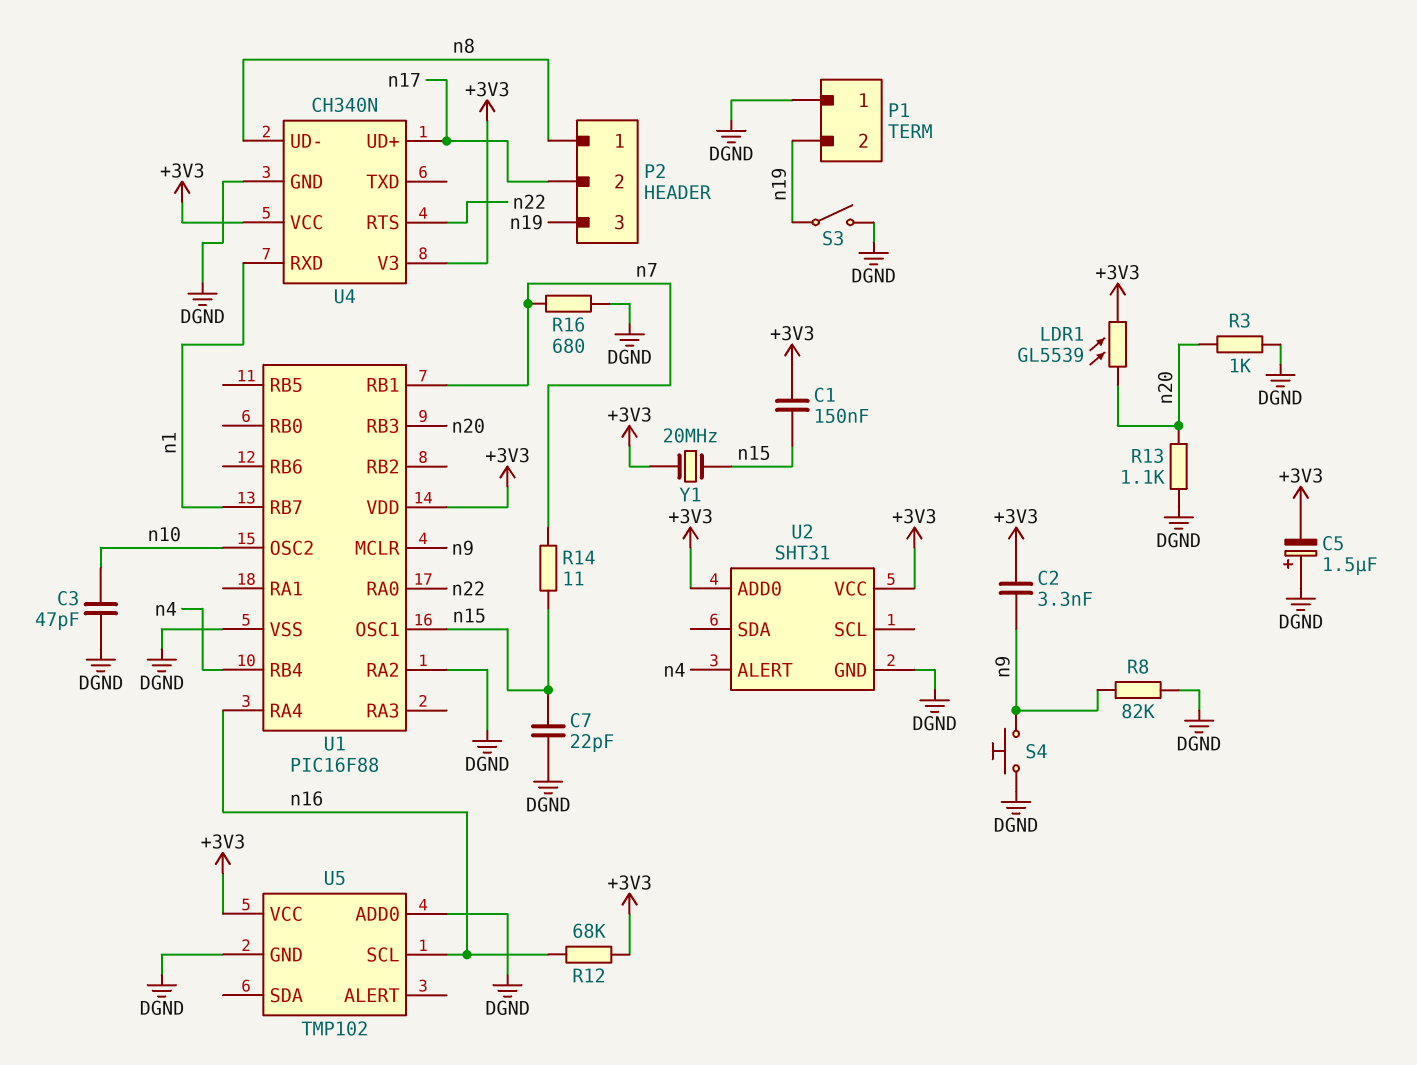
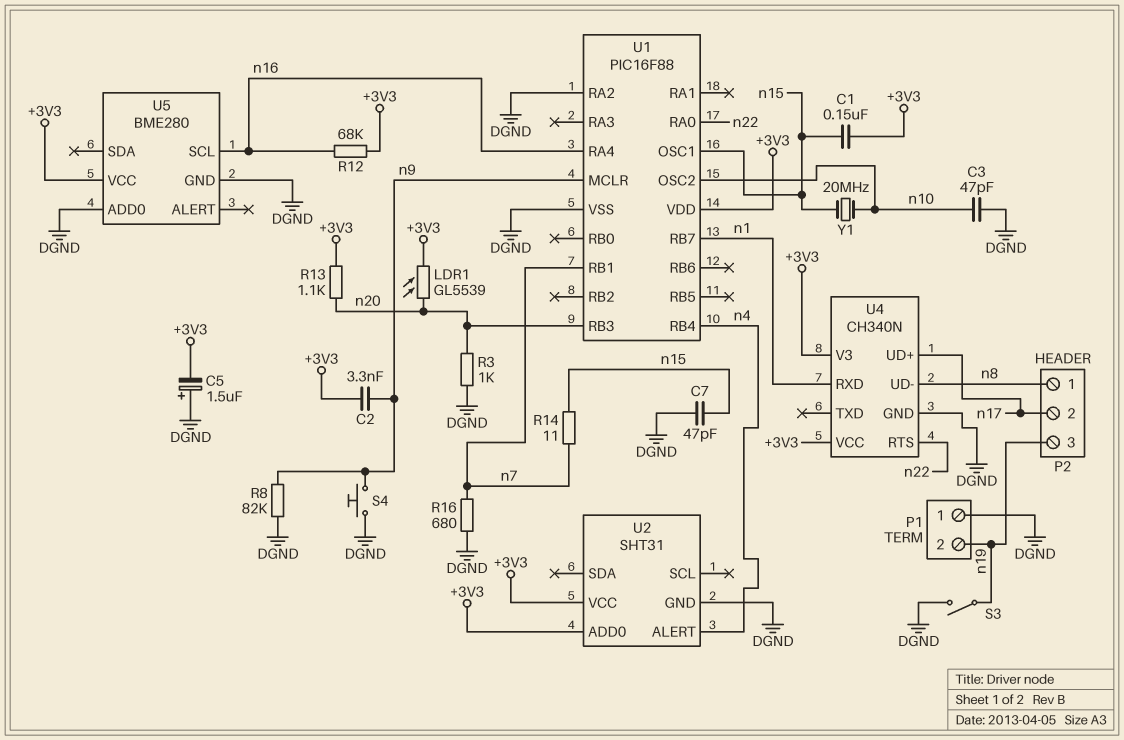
C7: 22pF (DGND, n15) -> 47pF (DGND, n15)
R13: 1.1k (DGND, n20) -> 1.1k (+3V3, n20)
U5: TMP102 -> BME280
Y1: 20MHz (+3V3, n15) -> 20MHz (n10, n15)

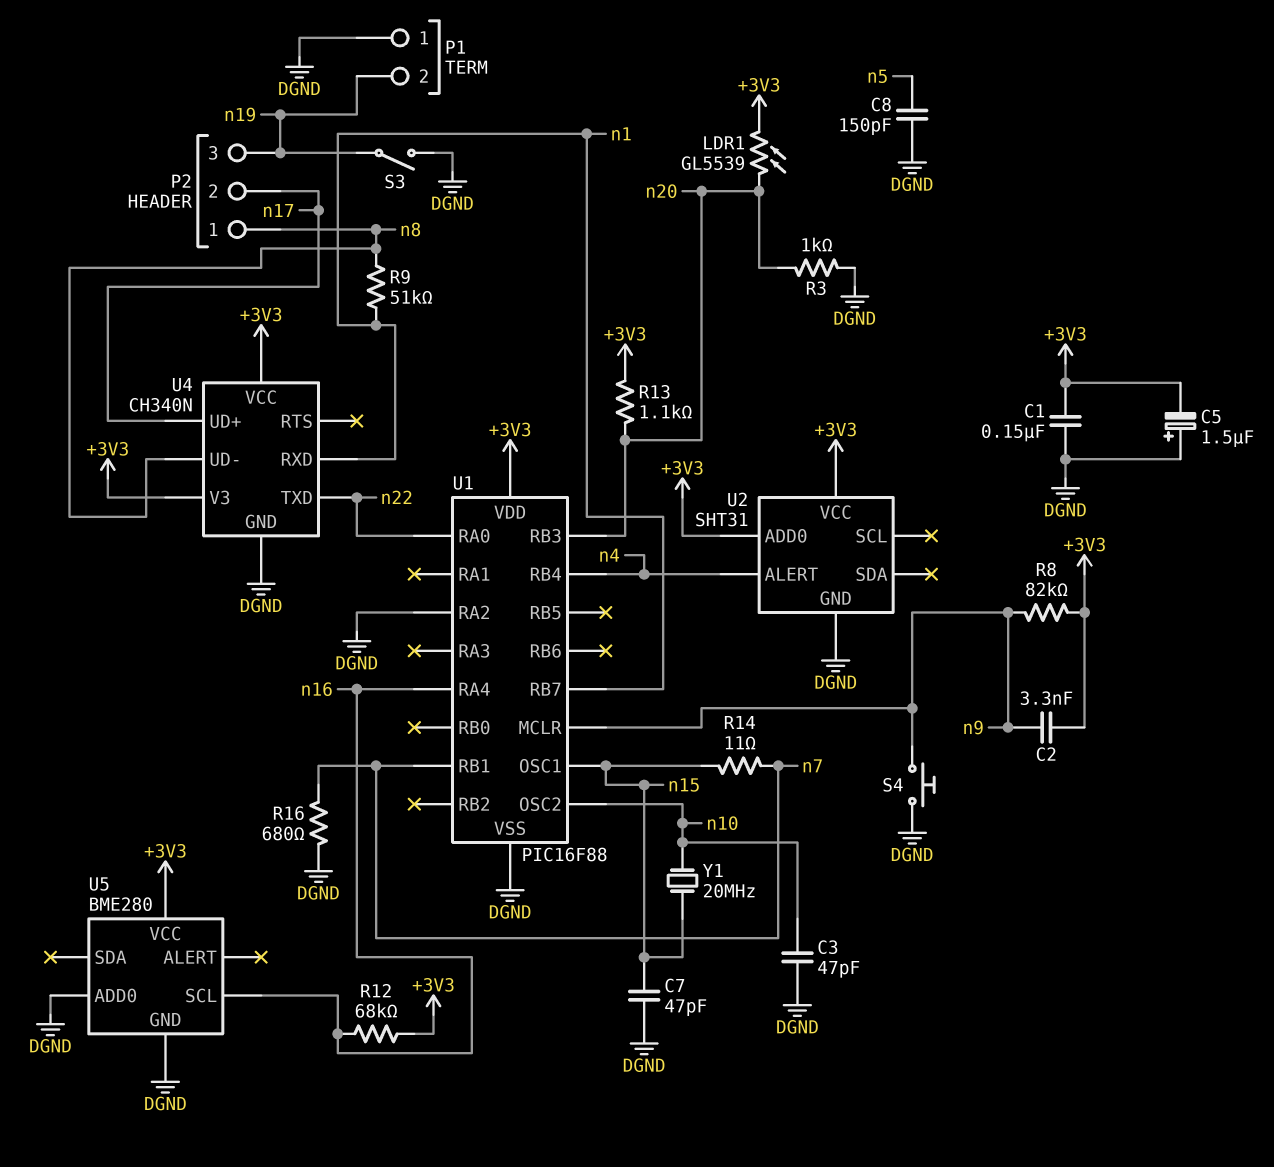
C1: 150nF (+3V3, n15) -> 150nF (+3V3, DGND)
C8: none -> 150pF (DGND, n5)
R8: 82k (DGND, n9) -> 82k (+3V3, n9)
R9: none -> 51k (n1, n8)
U4 pin RTS: n22 -> none
U4 pin TXD: none -> n22

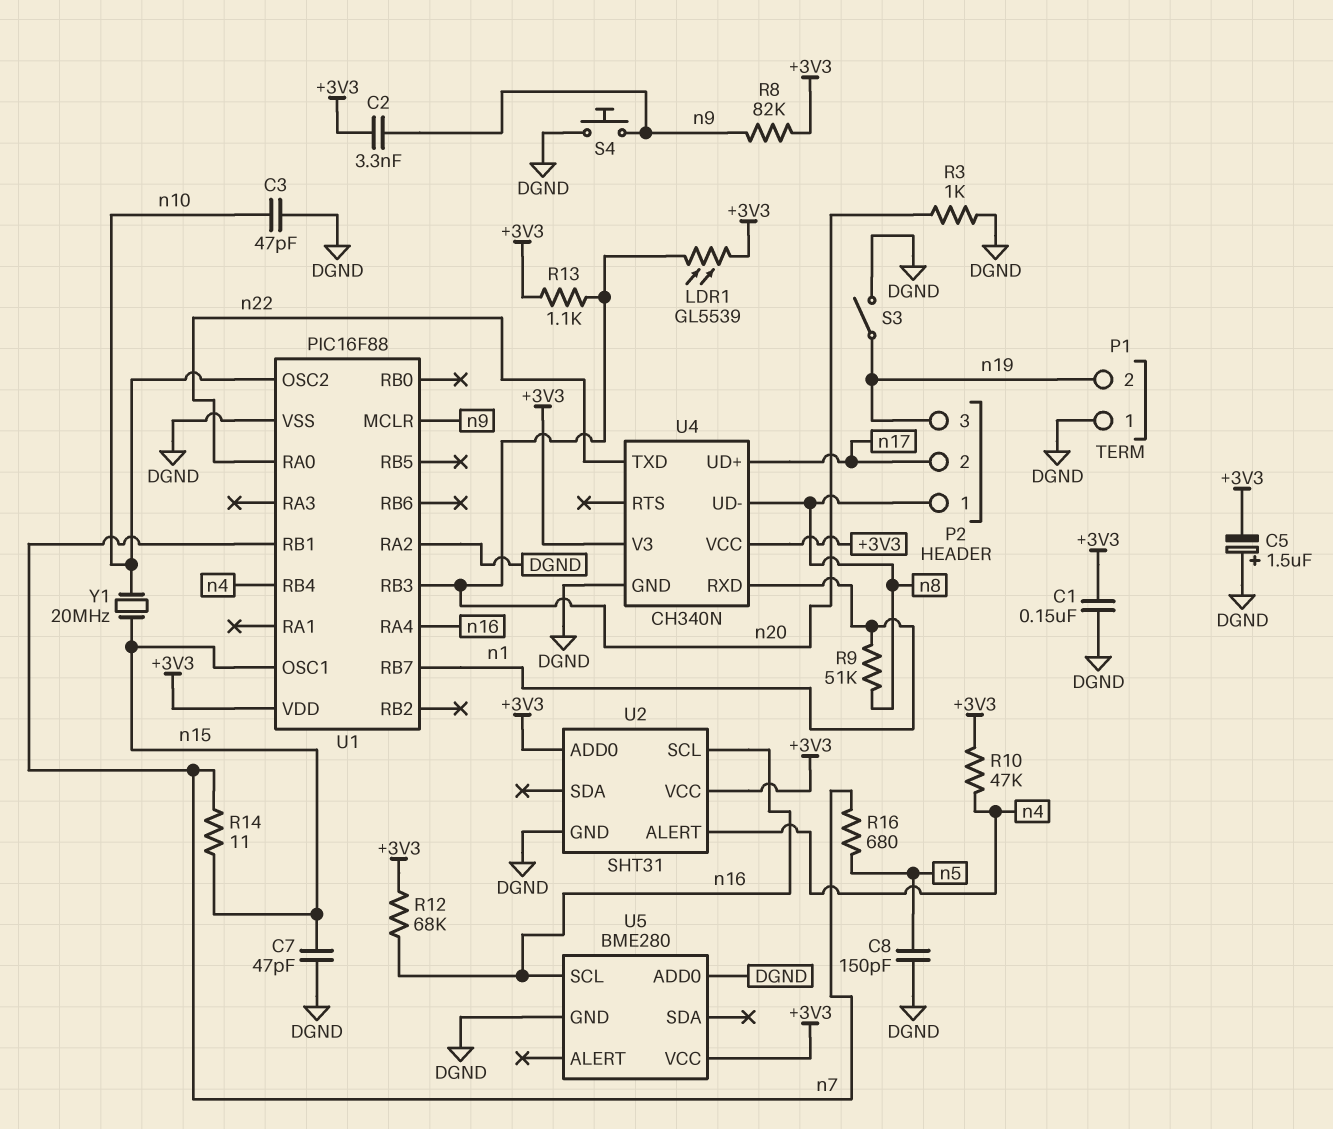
R10: none -> 47k (+3V3, n4)
R16: 680 (DGND, n7) -> 680 (n5, n7)
U2 pin SCL: none -> n16

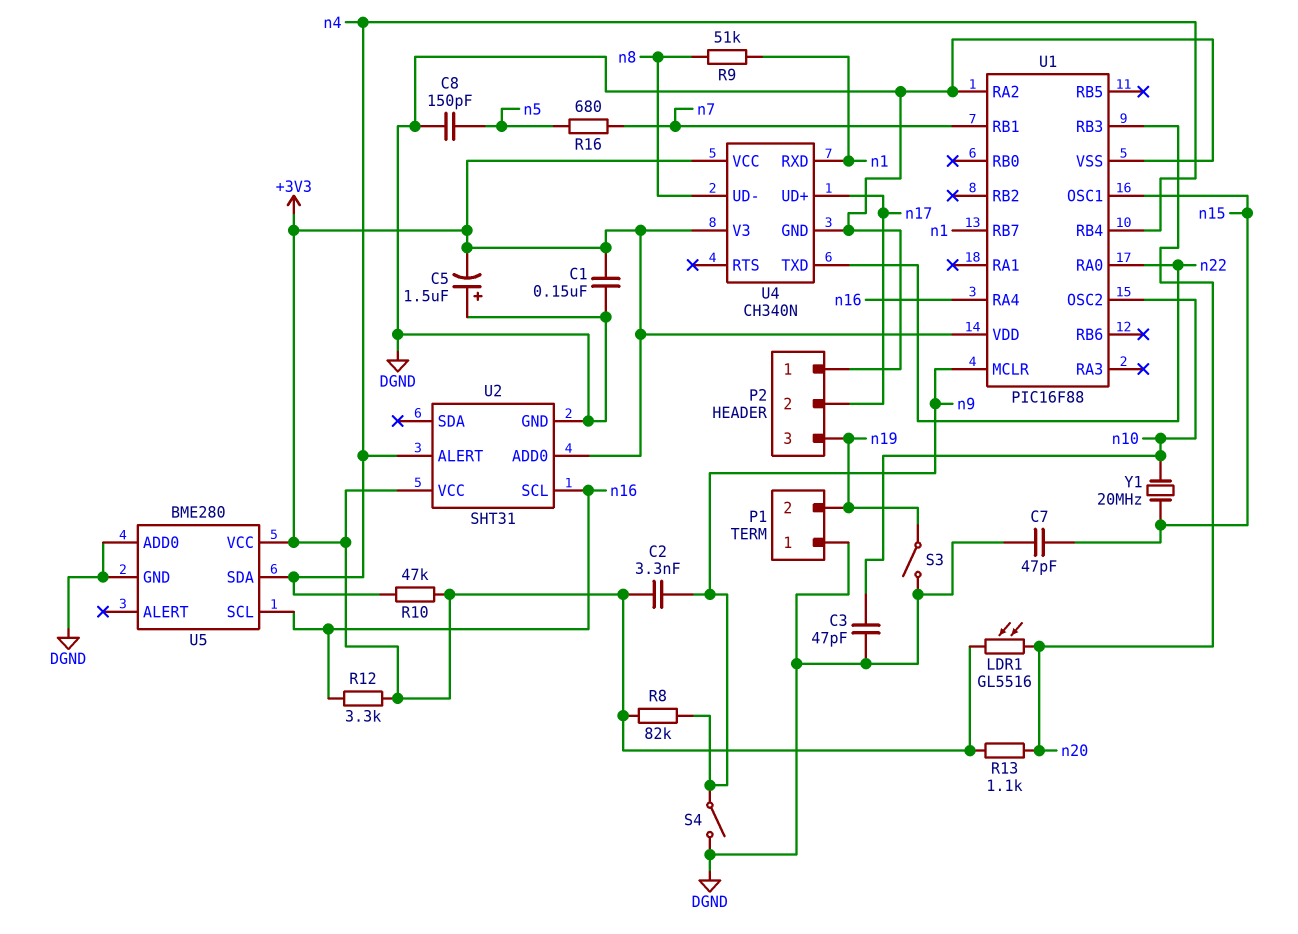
LDR1: GL5539 (+3V3, n20) -> GL5516 (+3V3, n20)
P2 pin 1: n8 -> DGND
R3: 1k (DGND, n20) -> none
R12: 68k (+3V3, n16) -> 3.3k (+3V3, n16)
R14: 11 (n7, n15) -> none
S4: button (DGND, n9) -> switch (DGND, n9)
U5 pin SDA: none -> n4

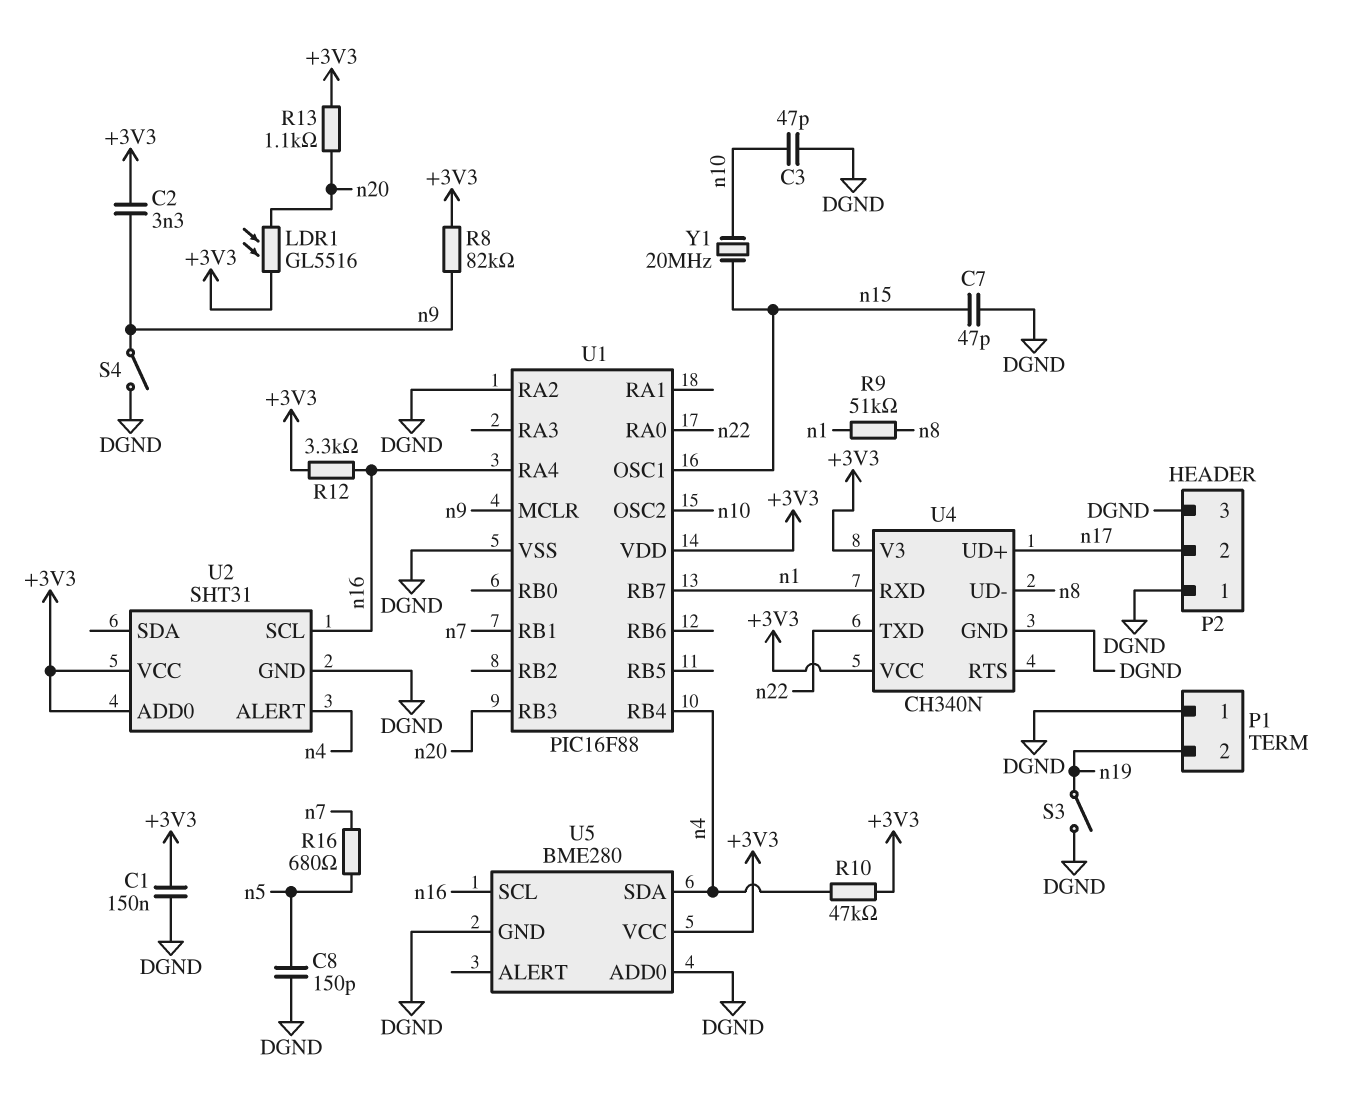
C5: 1.5uF (plus DGND, minus +3V3) -> none
P2 pin 3: n19 -> DGND

